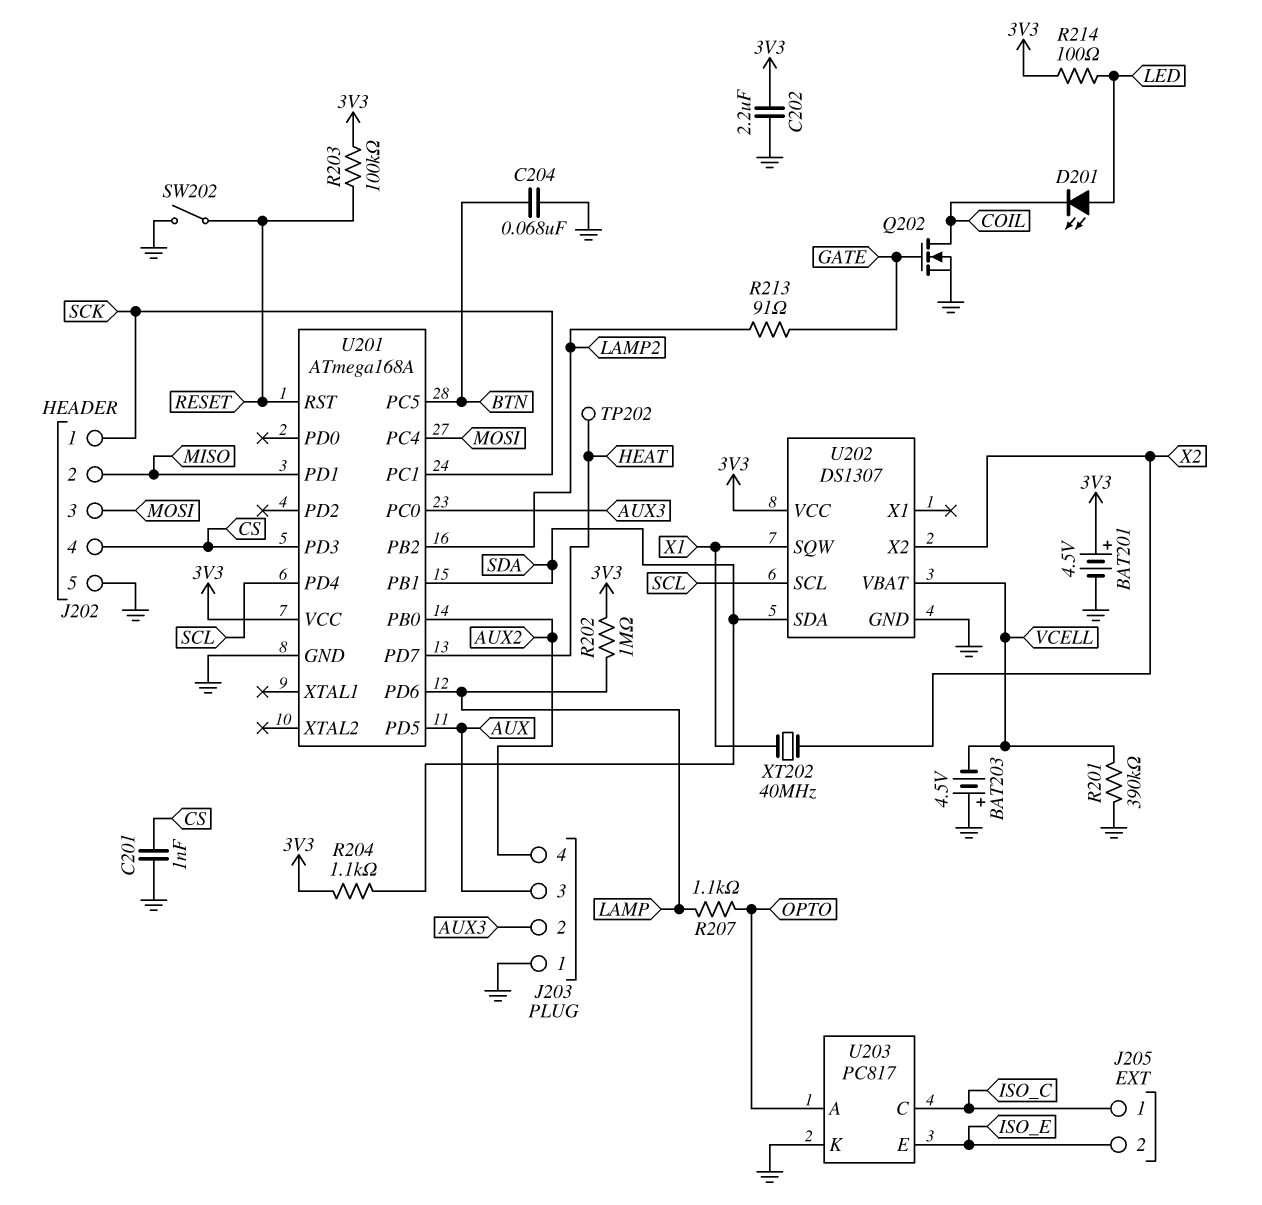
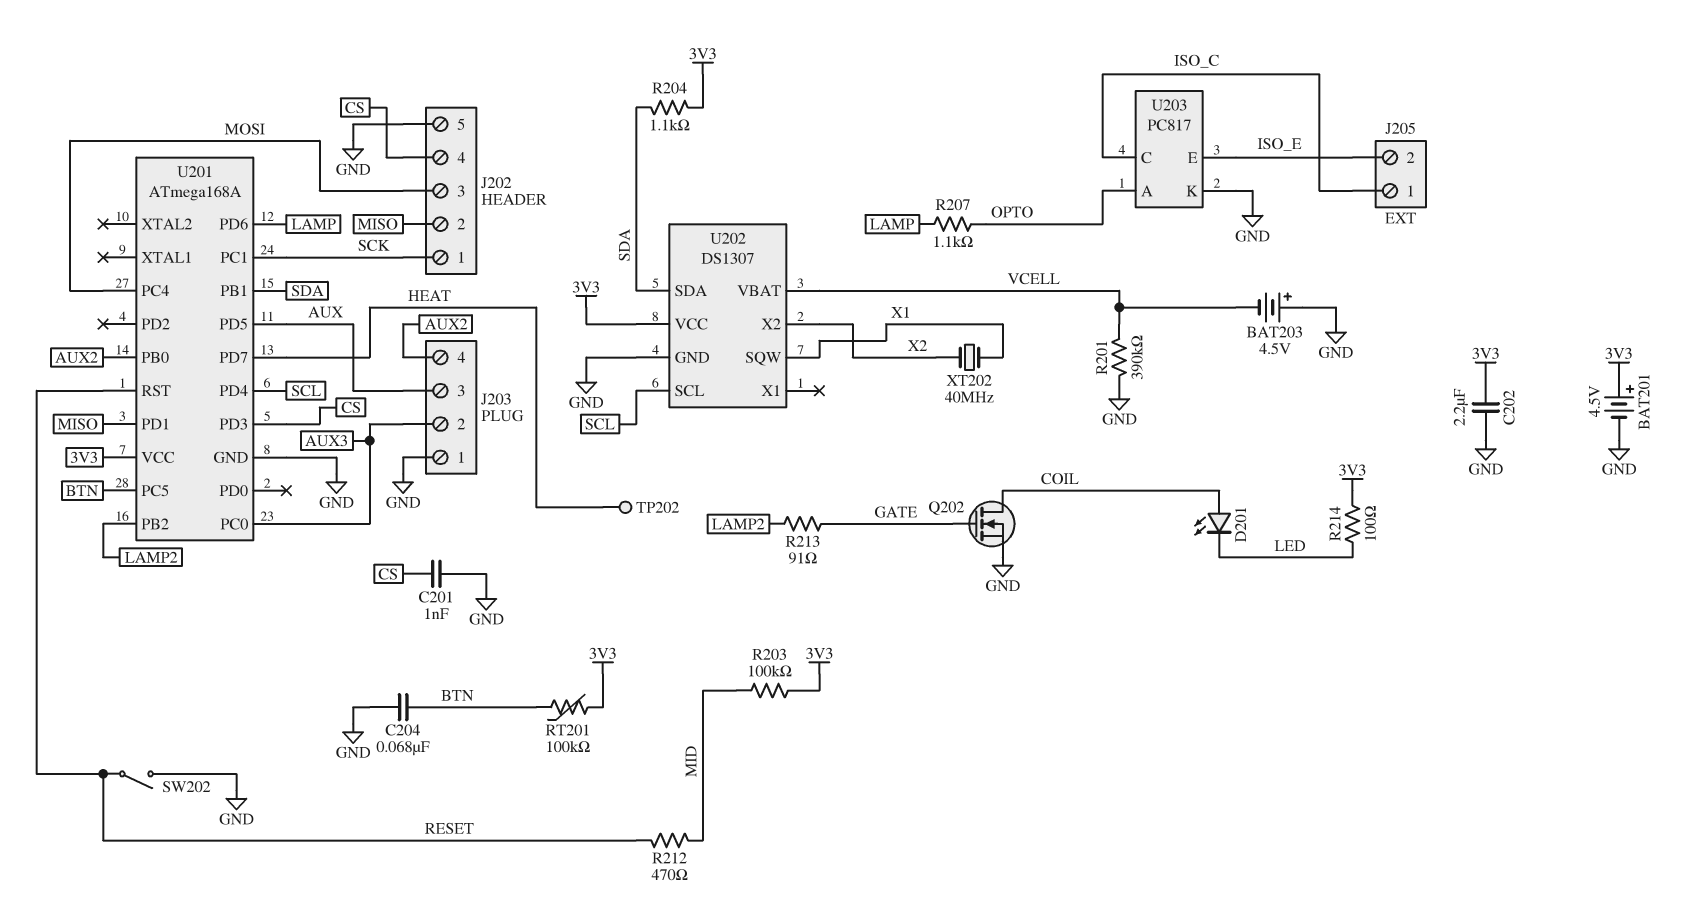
D201: LED (A LED, K COIL) -> LED (A COIL, K LED)
R202: 1M (3V3, LAMP) -> none
R203: 100k (3V3, RESET) -> 100k (3V3, MID)
R212: none -> 470 (MID, RESET)
RT201: none -> 100k (3V3, BTN)

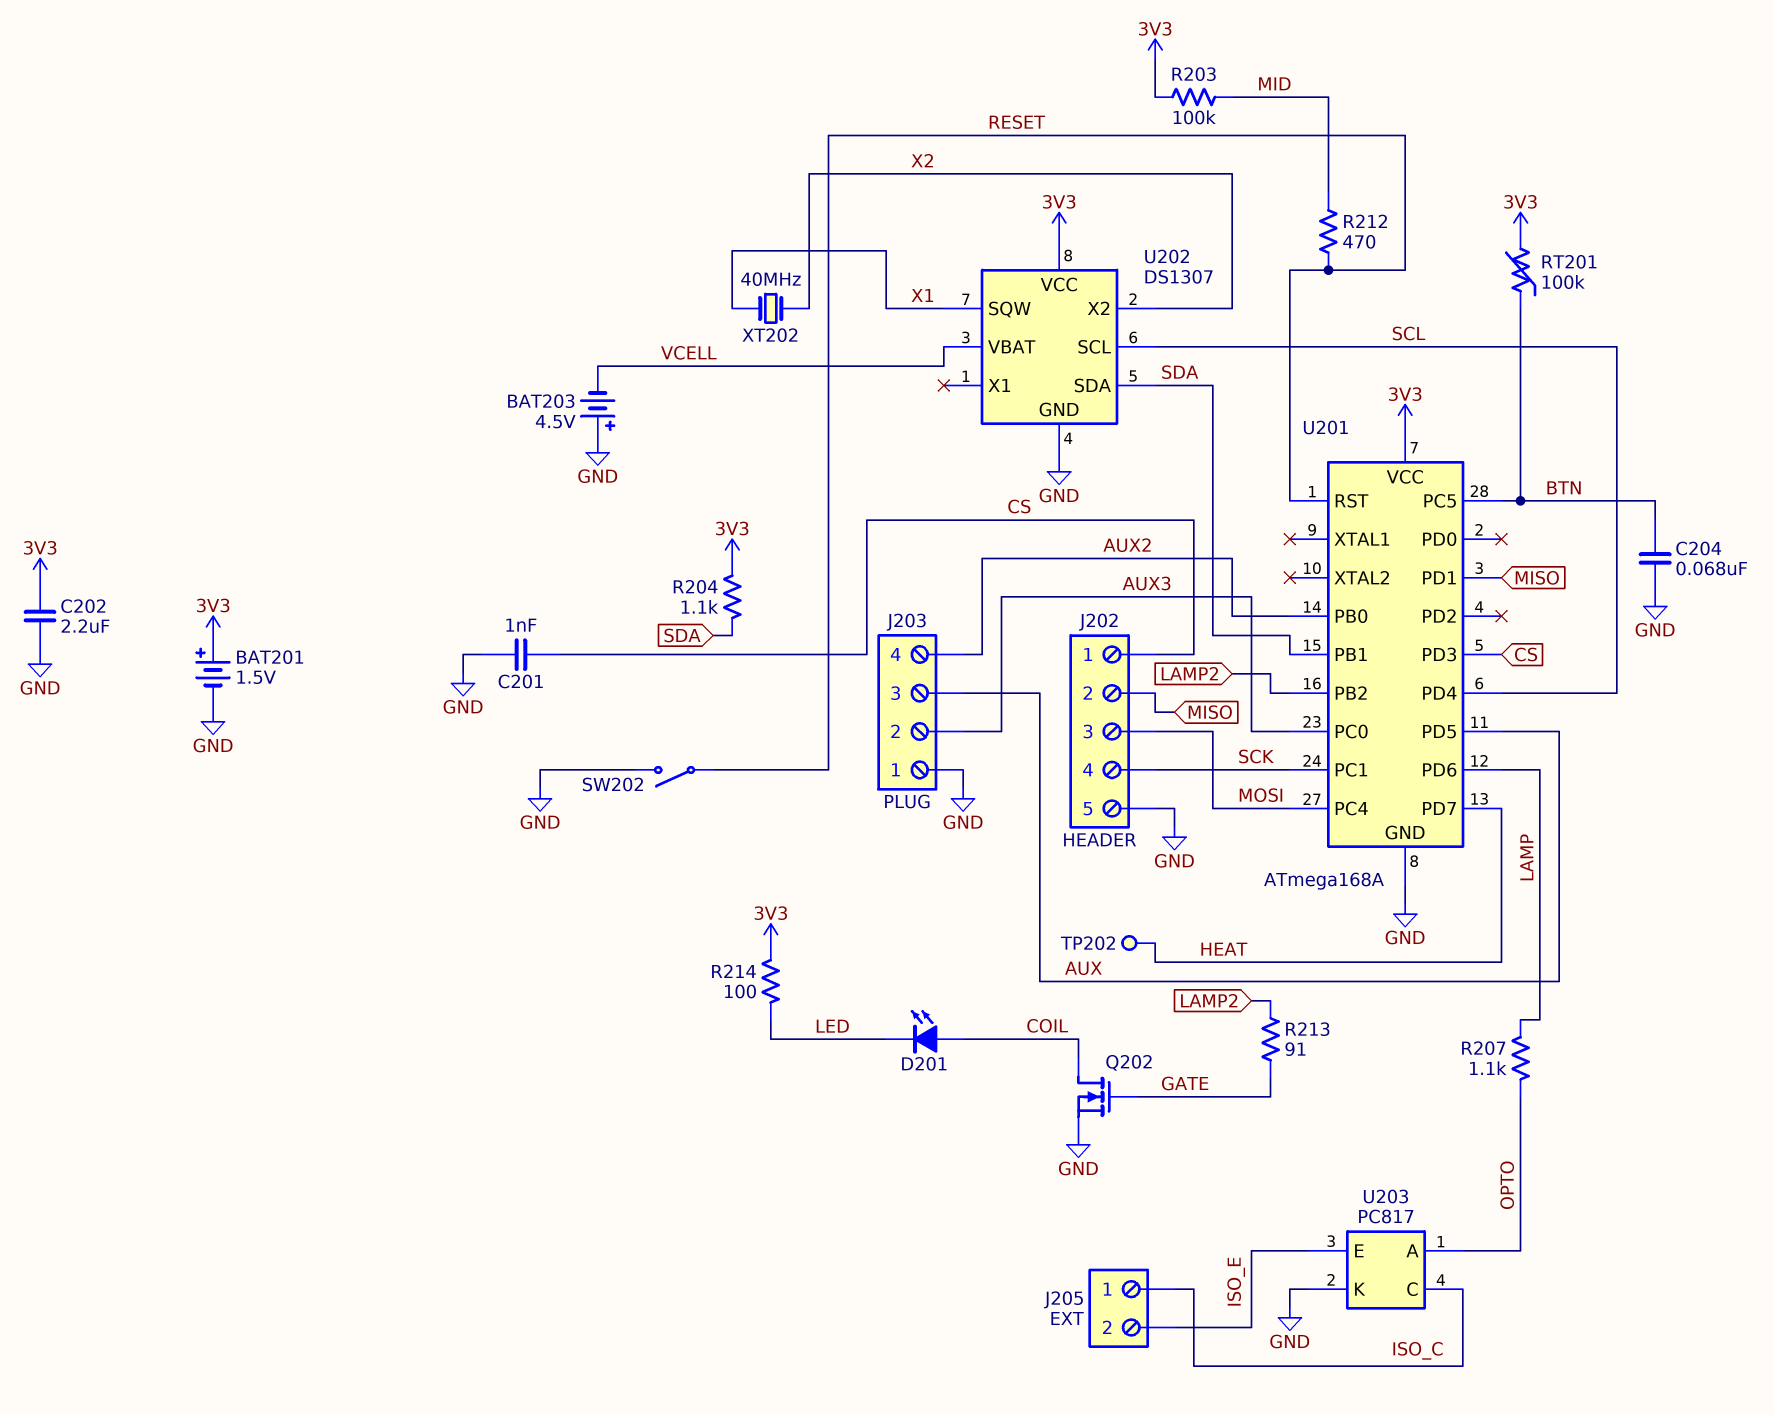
BAT201: 4.5V (plus 3V3, minus GND) -> 1.5V (plus 3V3, minus GND)
J202 pin 1: SCK -> CS
J202 pin 4: CS -> SCK
R201: 390k (GND, VCELL) -> none

